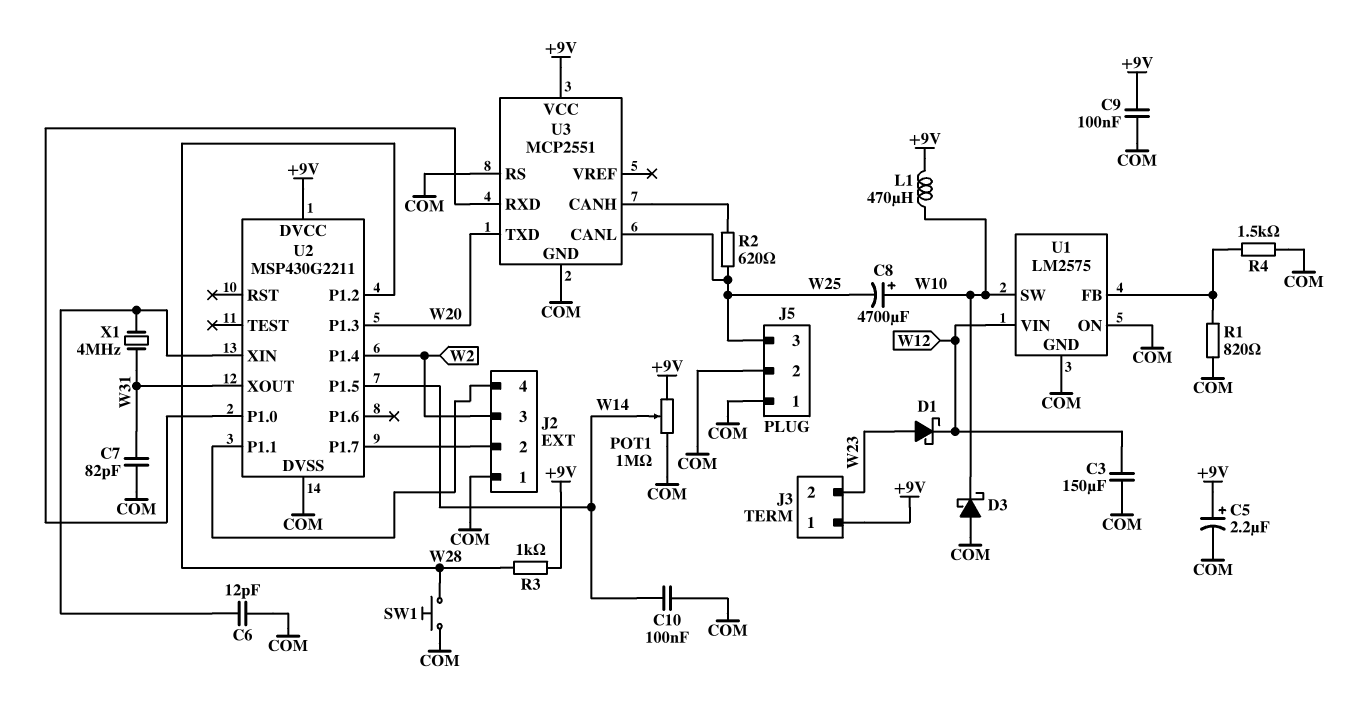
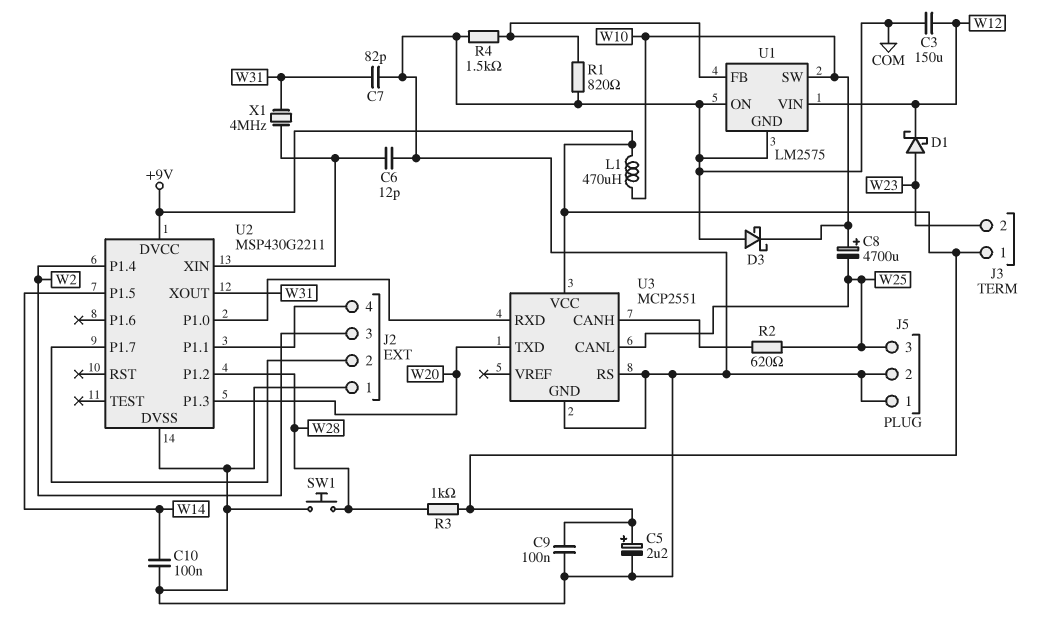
POT1: 1M (+9V, COM, wiper W14) -> none

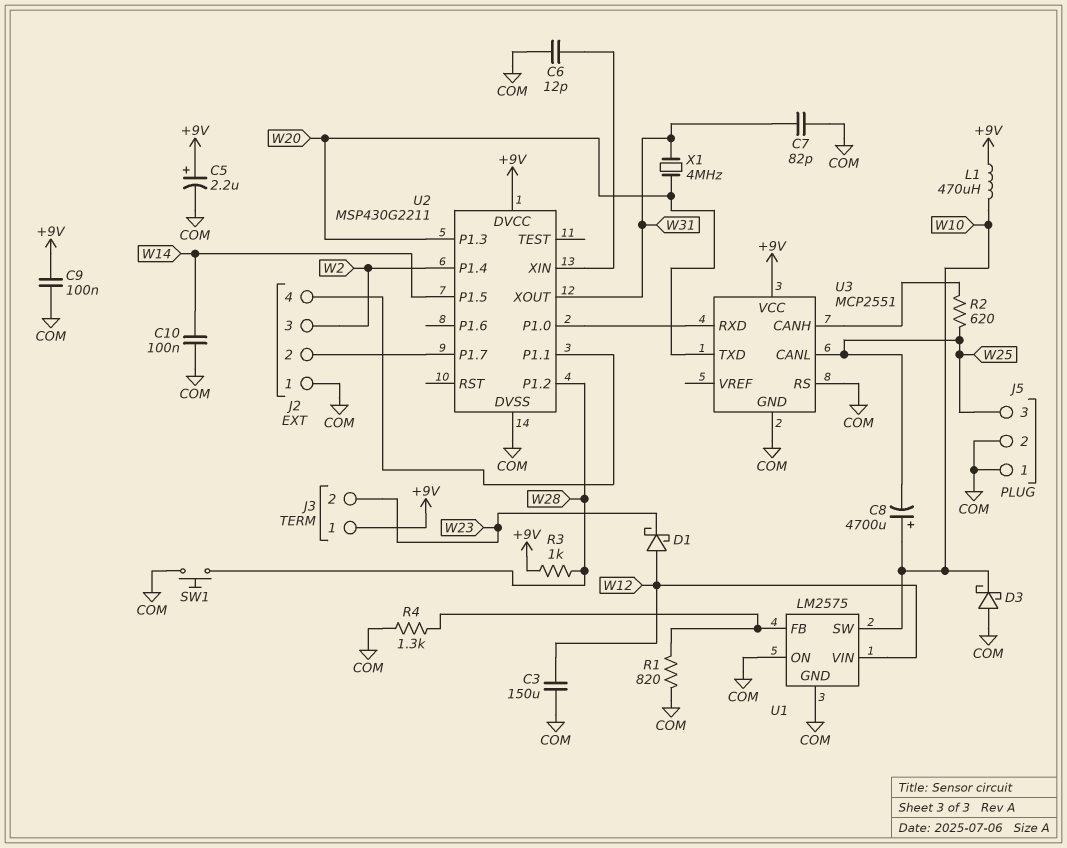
D1: schottky (A W23, K W12) -> schottky (A W12, K W23)
R4: 1.5k (COM, U1/FB) -> 1.3k (COM, U1/FB)
X1: 4MHz (U2/XIN, W31) -> 4MHz (W20, W31)

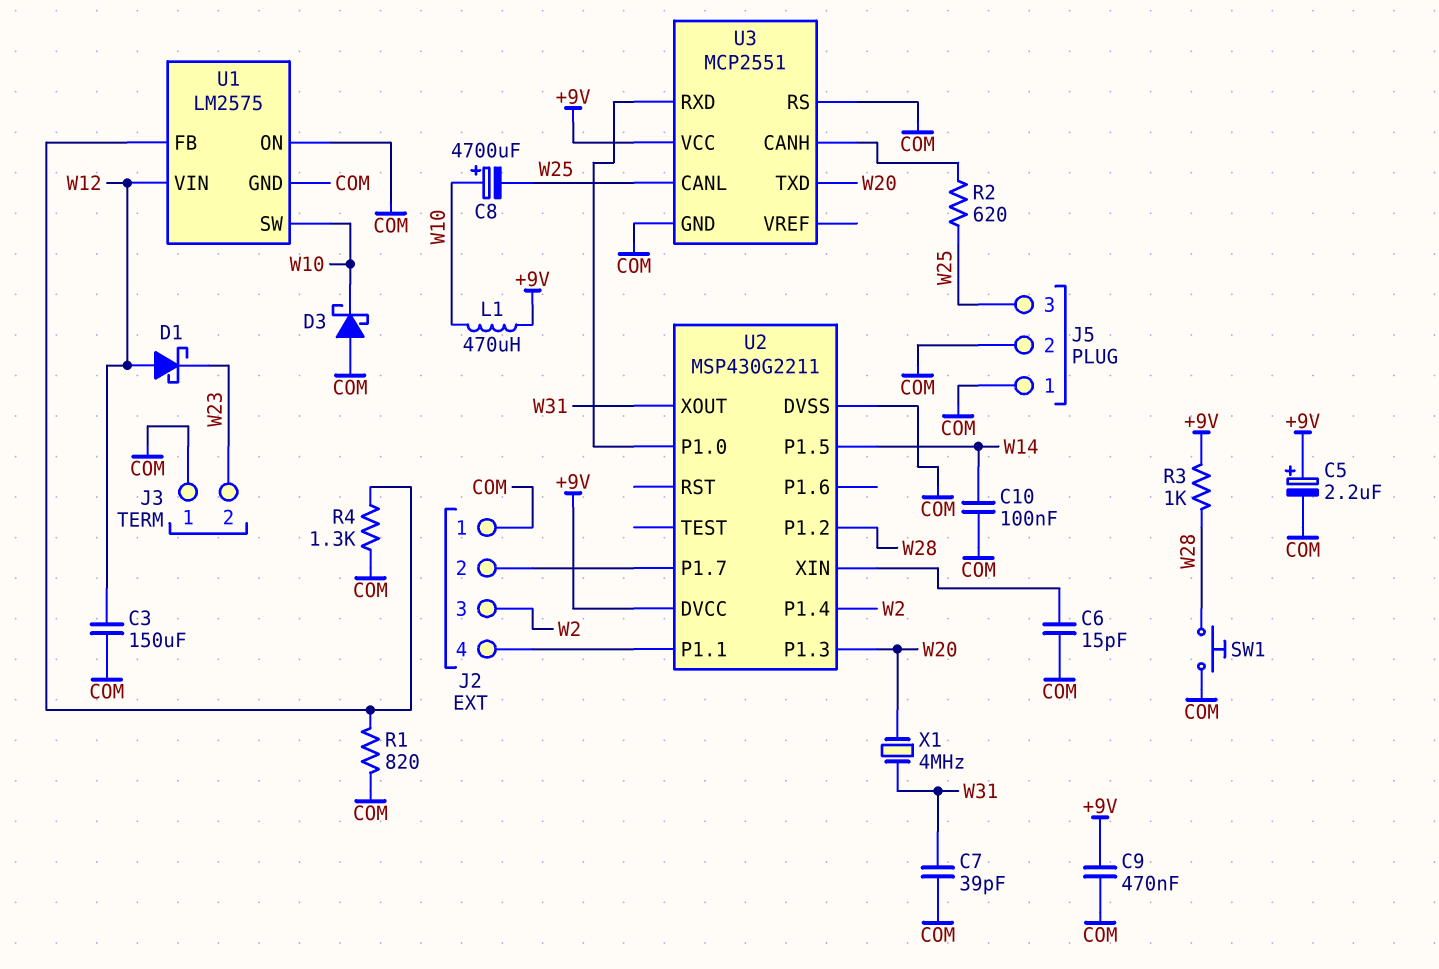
C6: 12pF (COM, U2/XIN) -> 15pF (COM, U2/XIN)
C7: 82pF (COM, W31) -> 39pF (COM, W31)
C9: 100nF (+9V, COM) -> 470nF (+9V, COM)
J3 pin 1: +9V -> COM

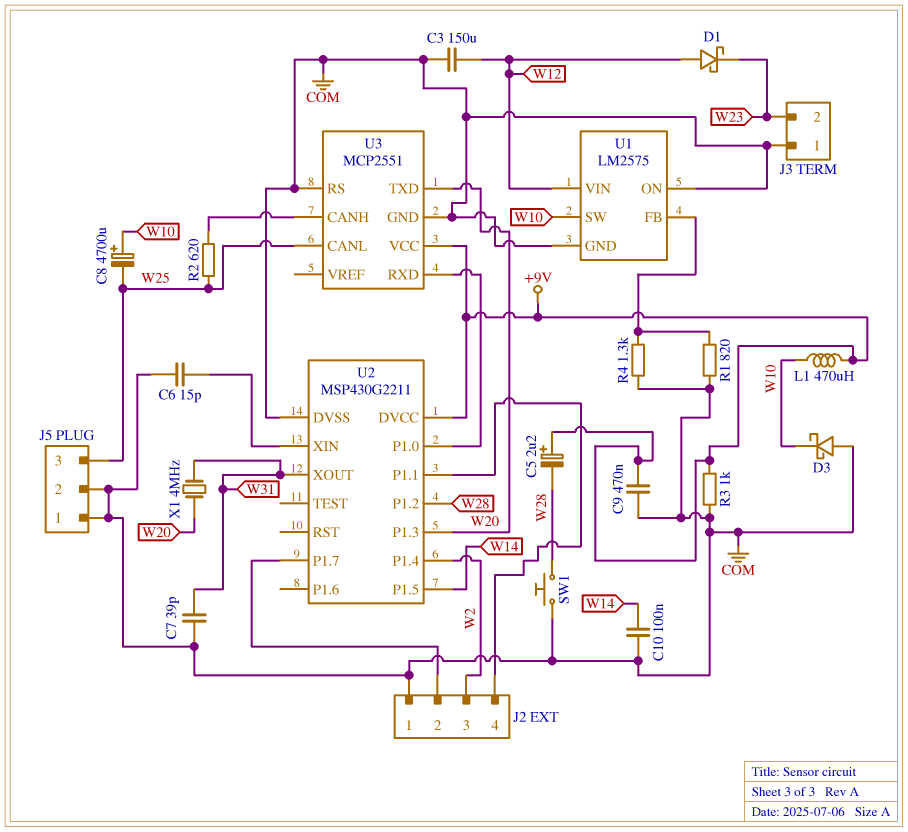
C5: 2.2uF (plus +9V, minus COM) -> 2.2uF (plus +9V, minus W28)
R3: 1k (+9V, W28) -> 1k (+9V, COM)

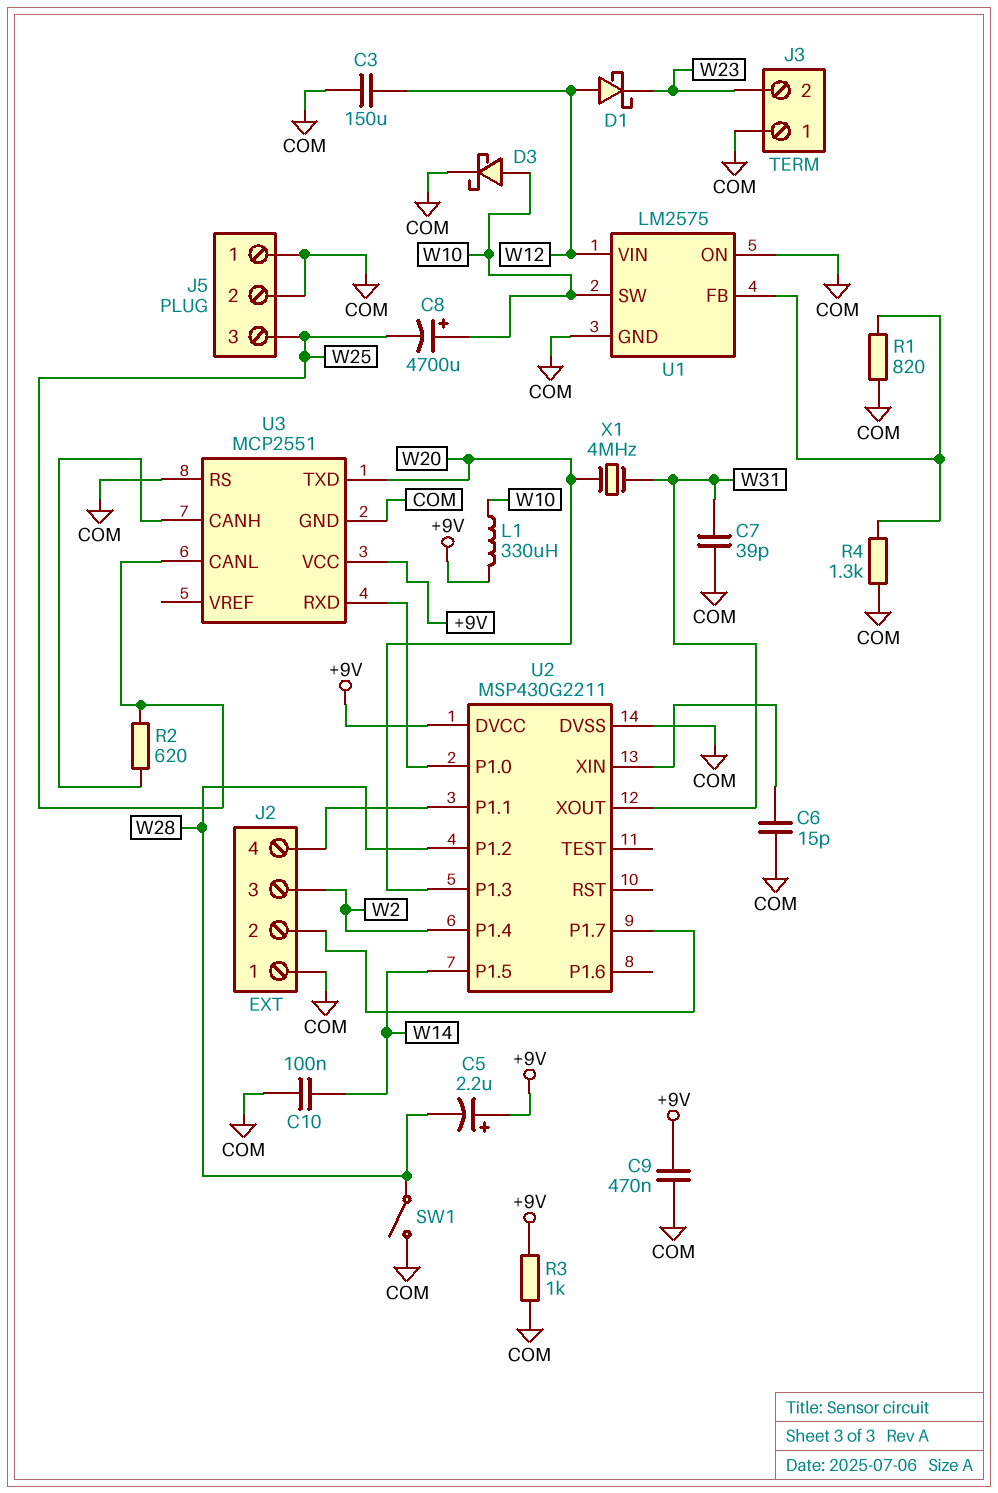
D3: schottky (A COM, K W10) -> schottky (A W10, K COM)
L1: 470uH (+9V, W10) -> 330uH (+9V, W10)
SW1: button (COM, W28) -> switch (COM, W28)

